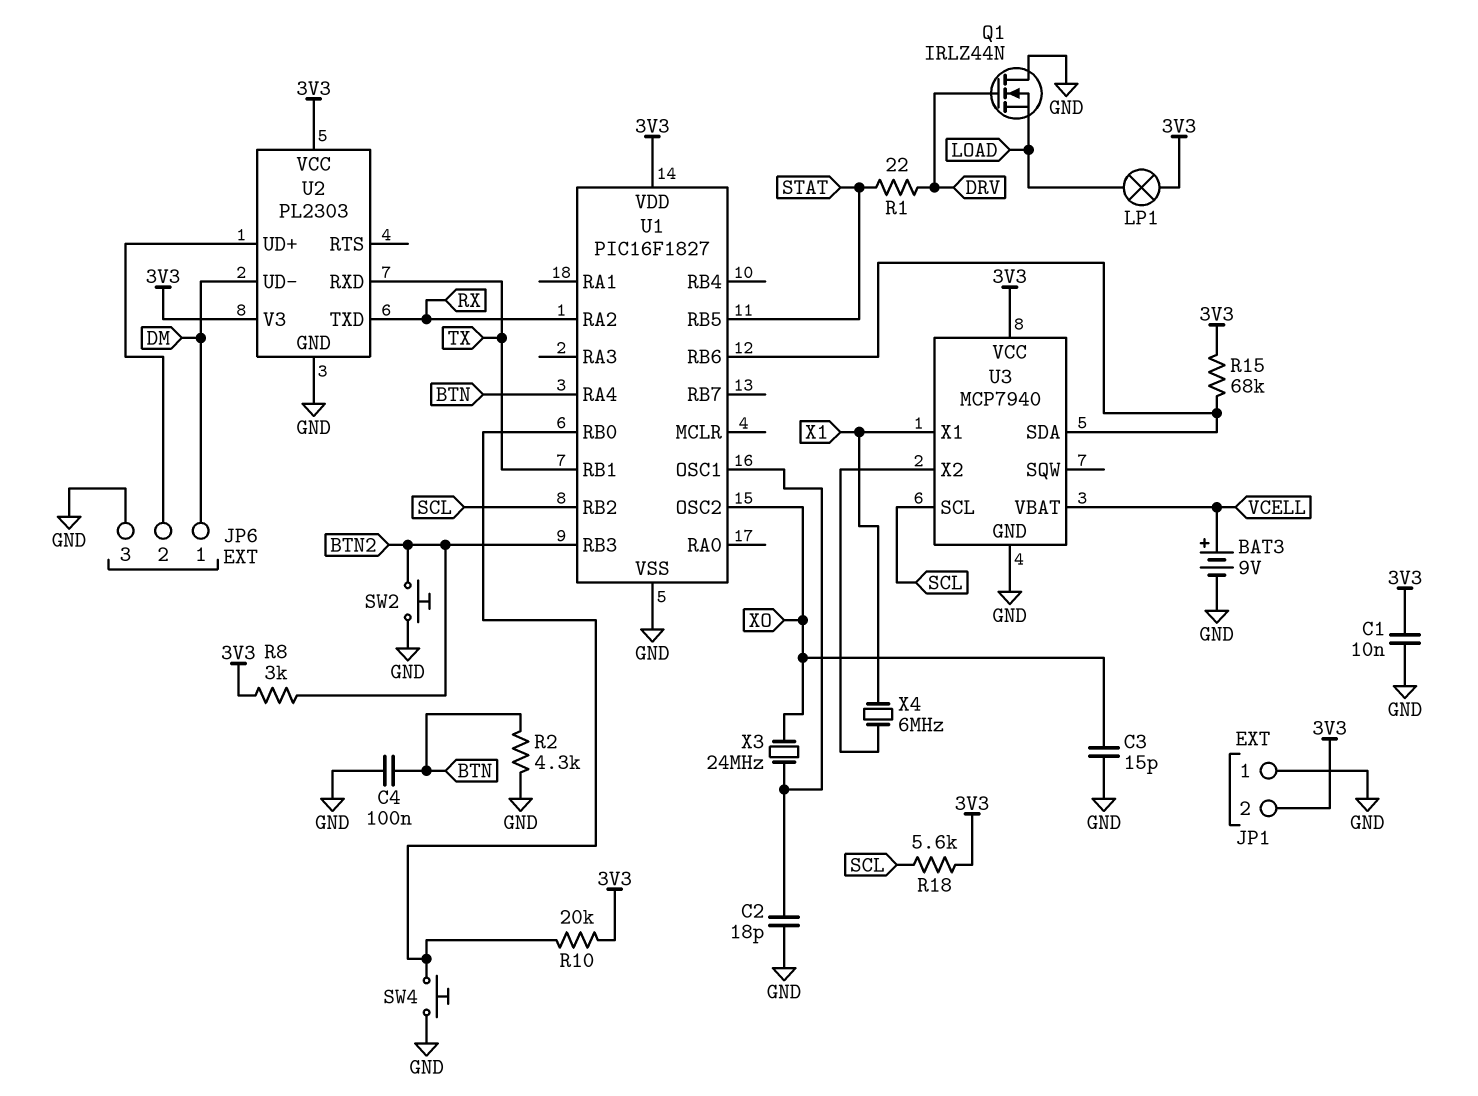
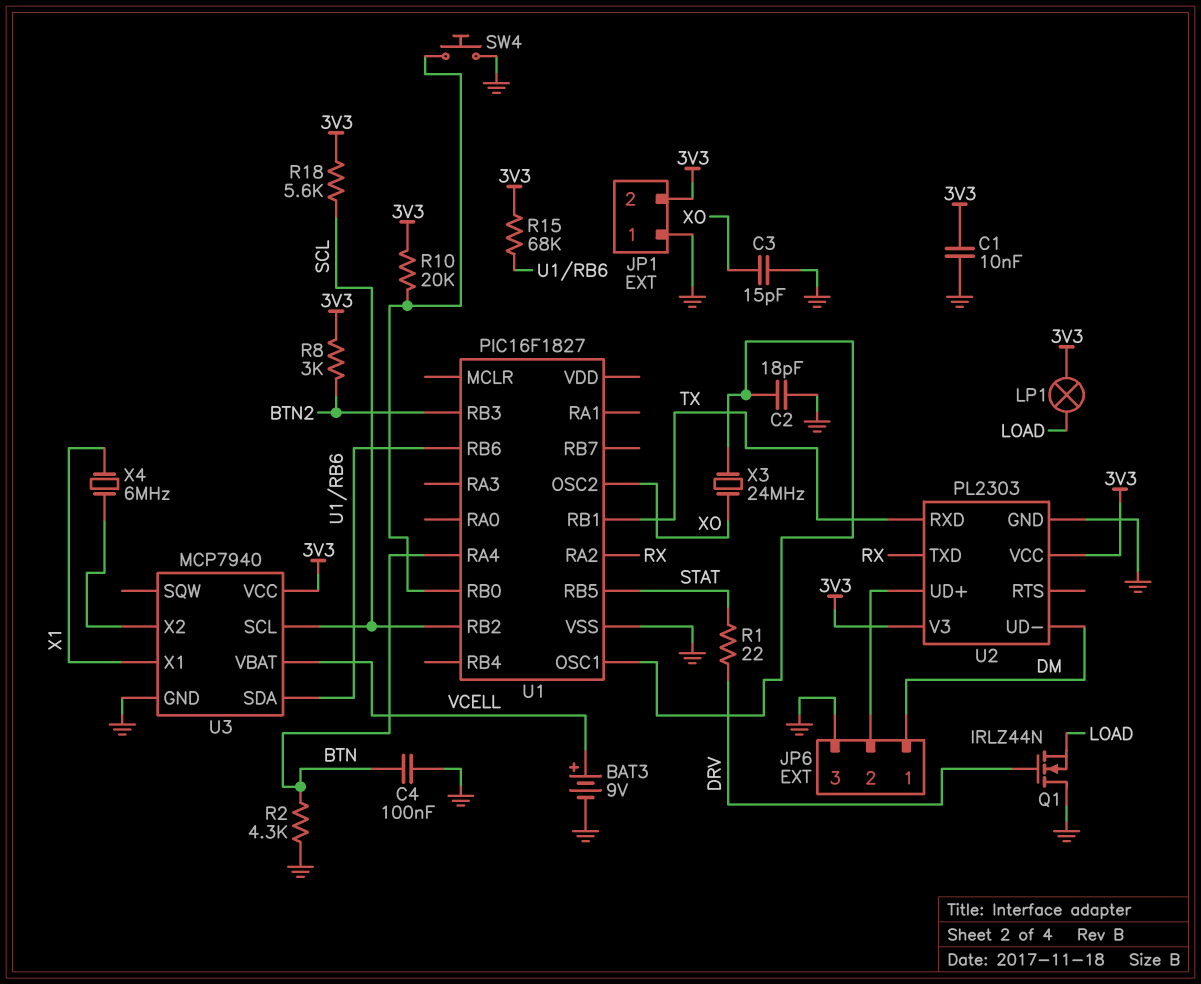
SW2: button (BTN2, GND) -> none
U1 pin VDD: 3V3 -> none

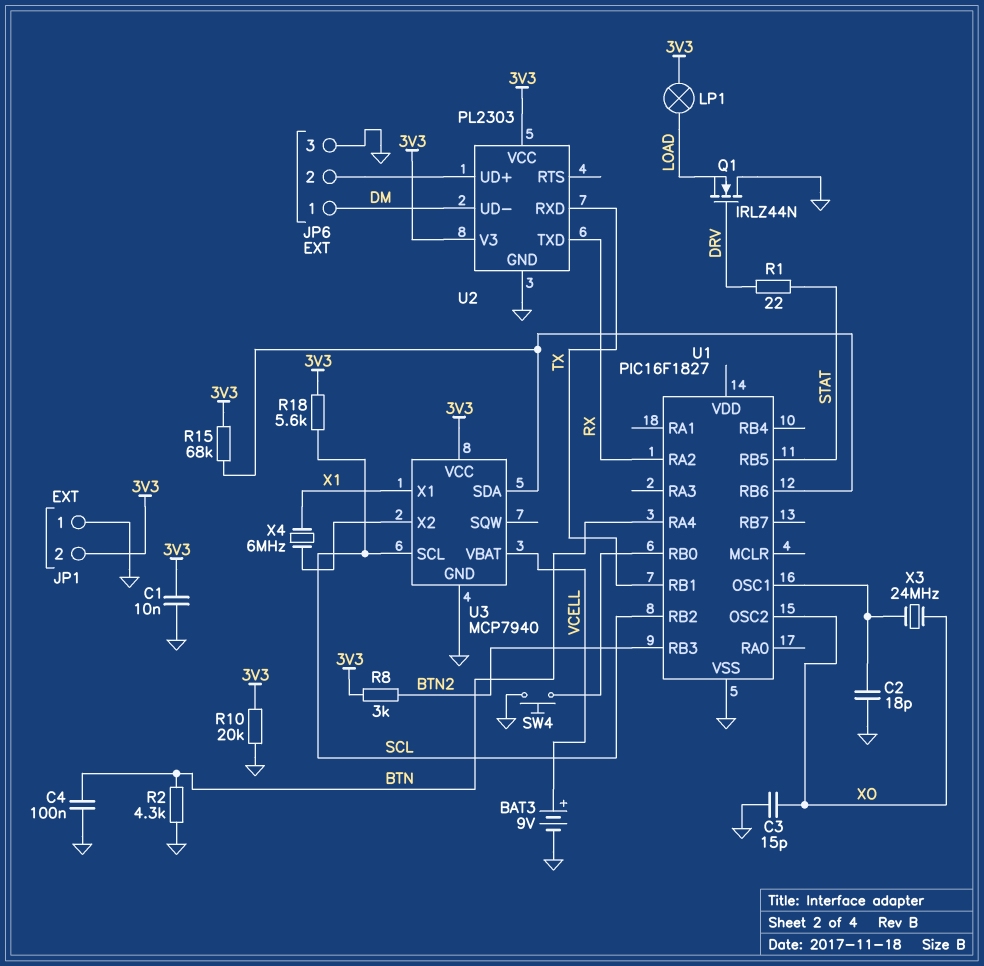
R10: 20k (3V3, U1/RB0) -> 20k (3V3, GND)

